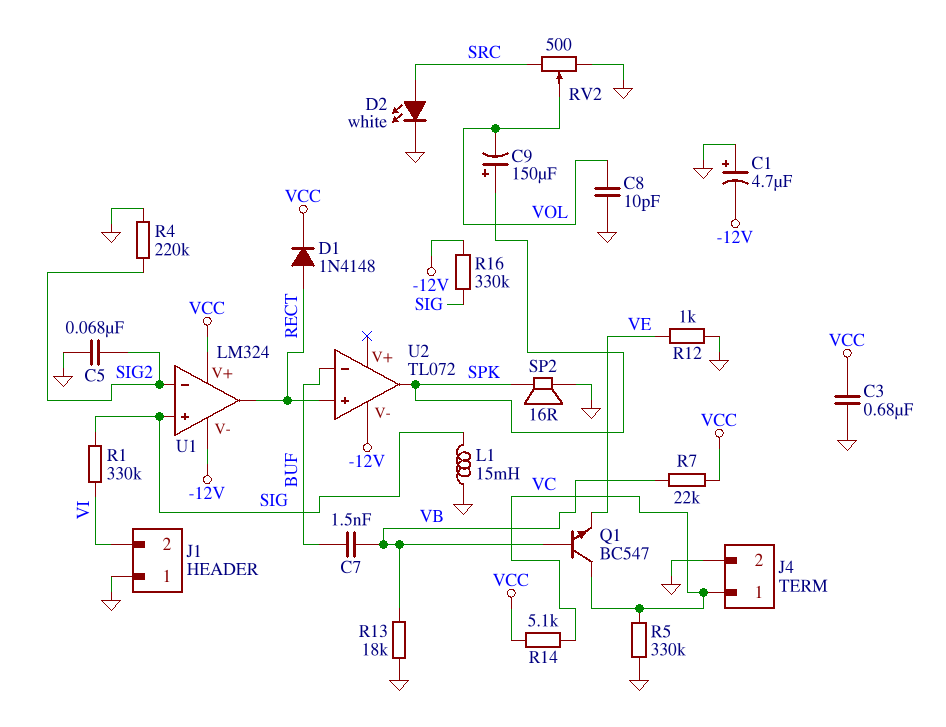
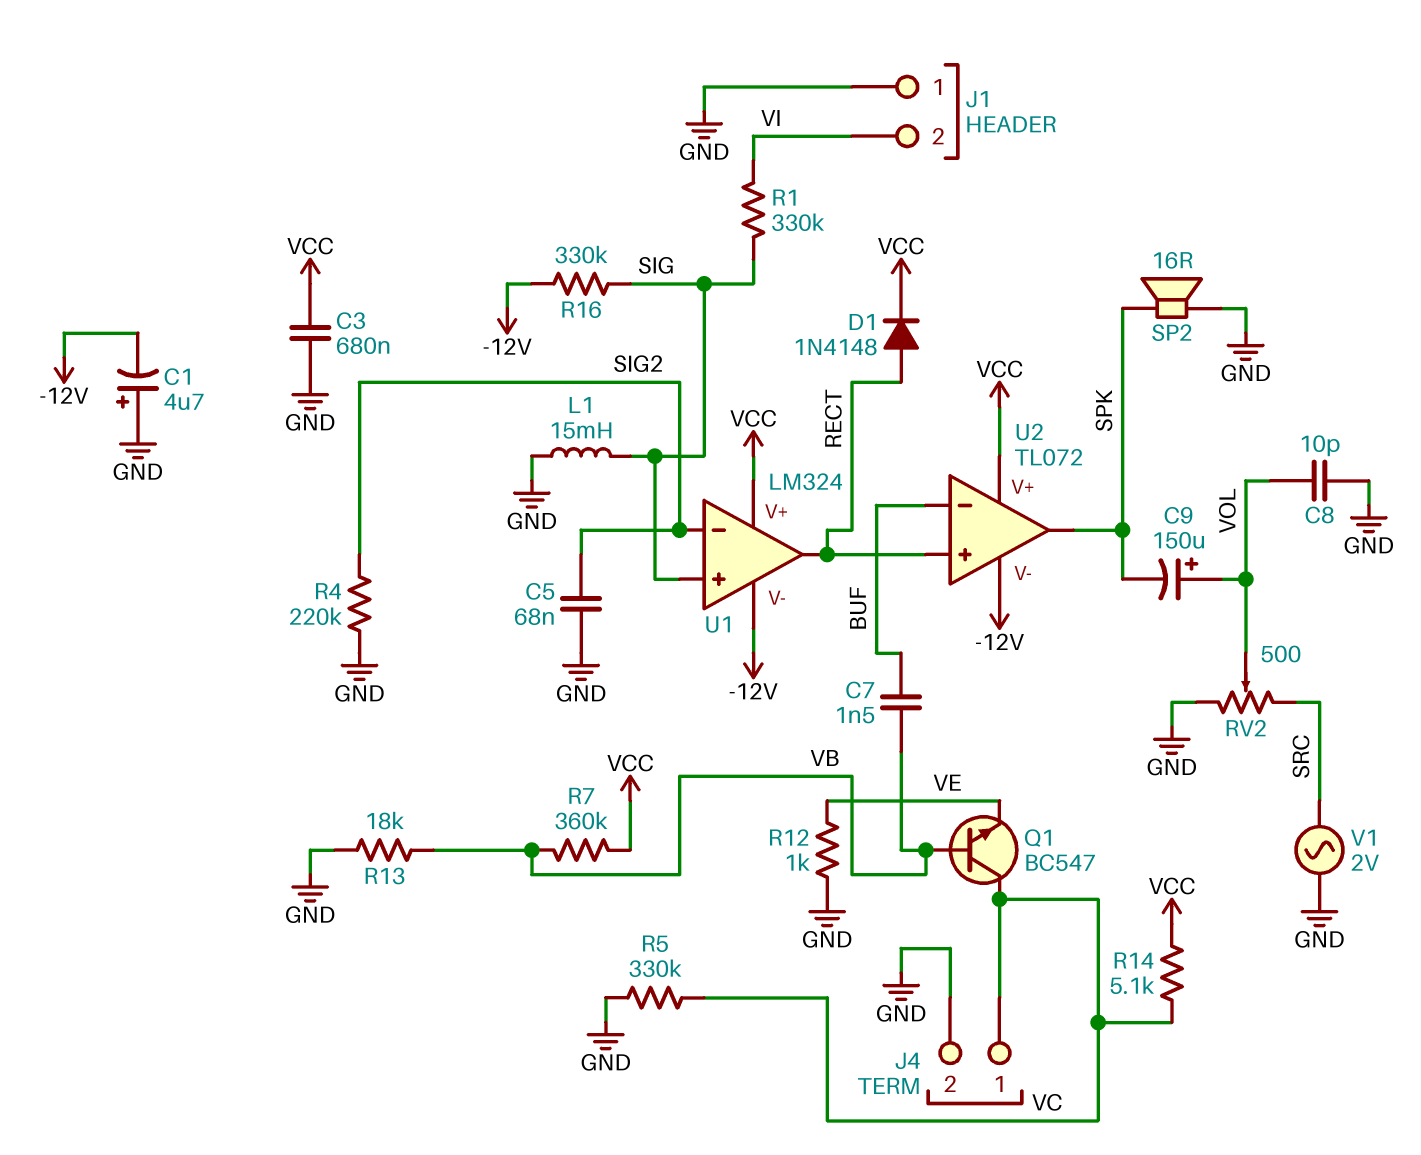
C9: 150uF (plus SPK, minus VOL) -> 150uF (plus VOL, minus SPK)
D2: LED white (A SRC, K GND) -> none
R7: 22k (VB, VCC) -> 360k (VB, VCC)
U2 pin V+: none -> VCC
V1: none -> AC 2V (GND, SRC)

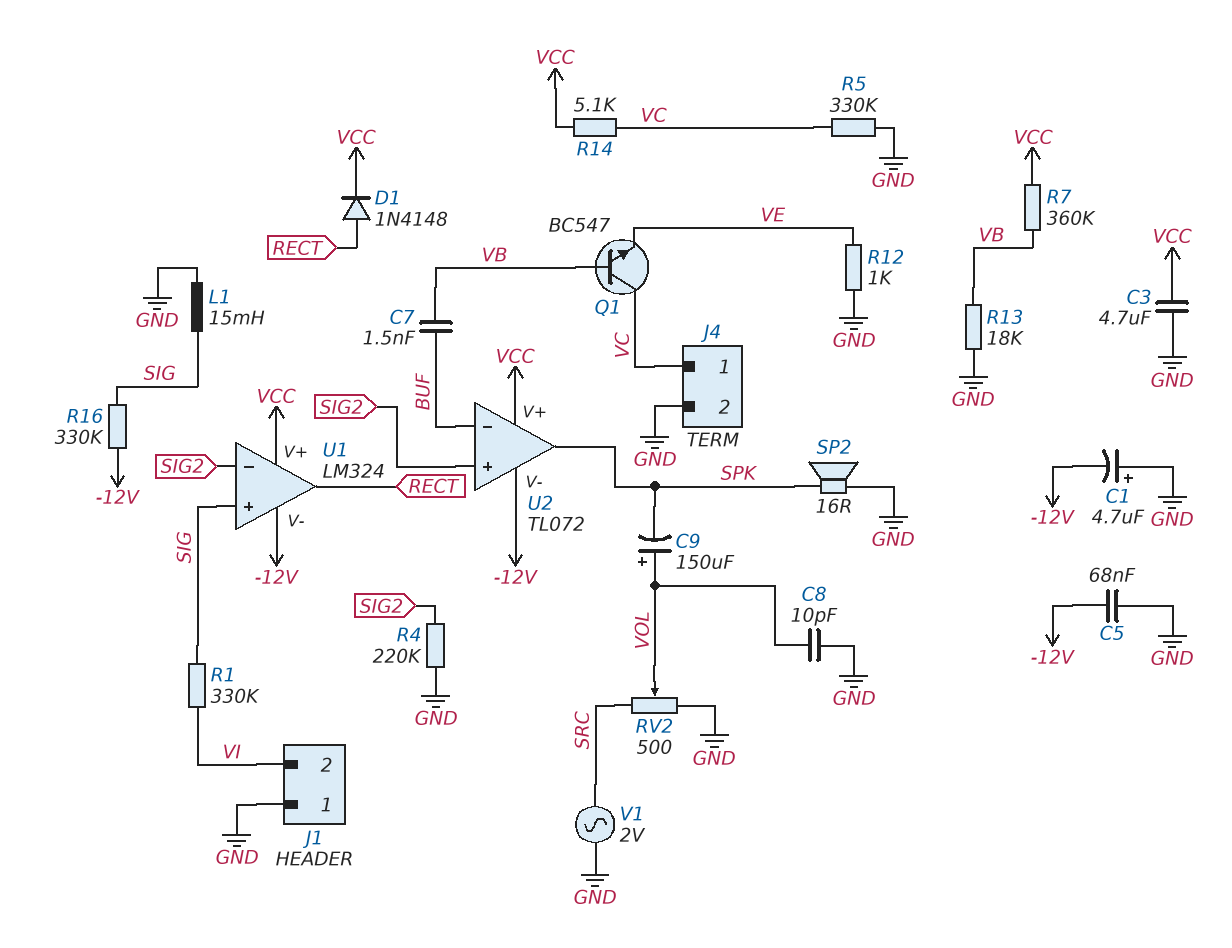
C3: 680nF (GND, VCC) -> 4.7uF (GND, VCC)
C5: 68nF (GND, SIG2) -> 68nF (-12V, GND)
U2 pin in+: RECT -> SIG2

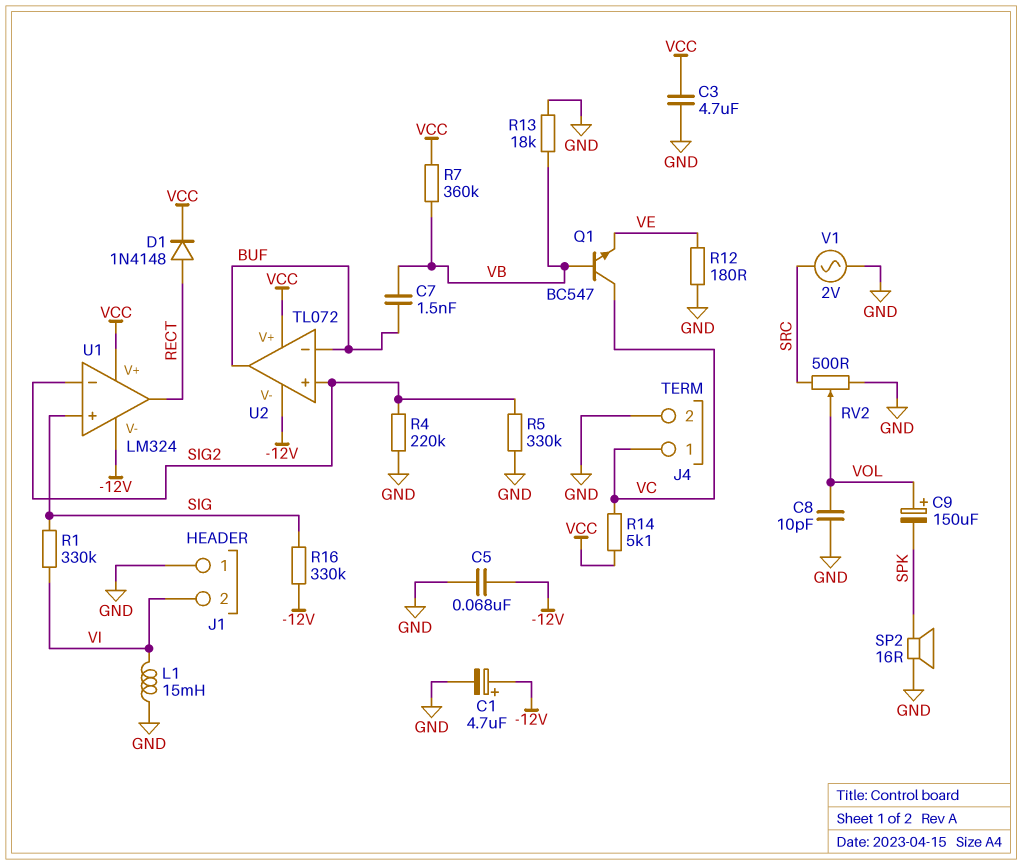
C1: 4.7uF (plus GND, minus -12V) -> 4.7uF (plus -12V, minus GND)
L1: 15mH (GND, SIG) -> 15mH (GND, VI)
R5: 330k (GND, VC) -> 330k (GND, SIG2)
R12: 1k (GND, VE) -> 180 (GND, VE)
U2 pin out: SPK -> BUF

